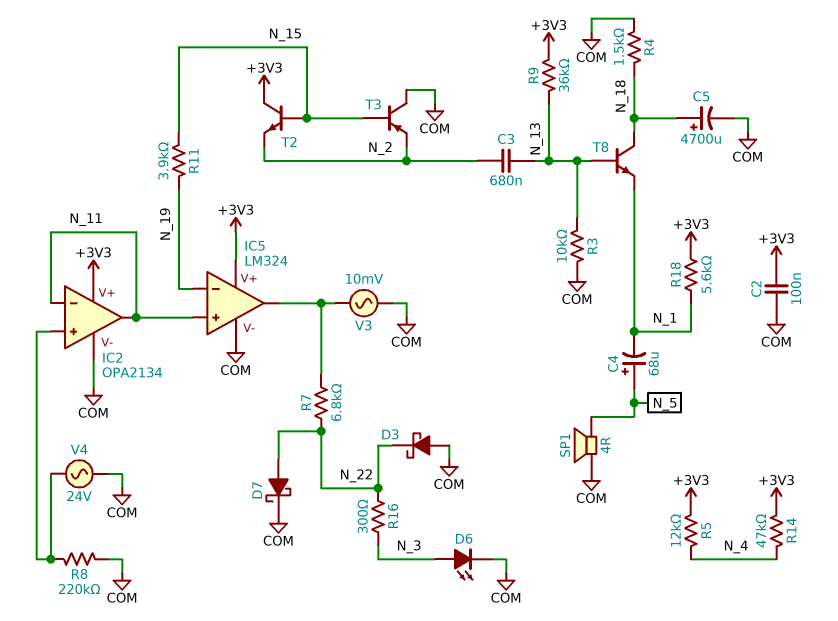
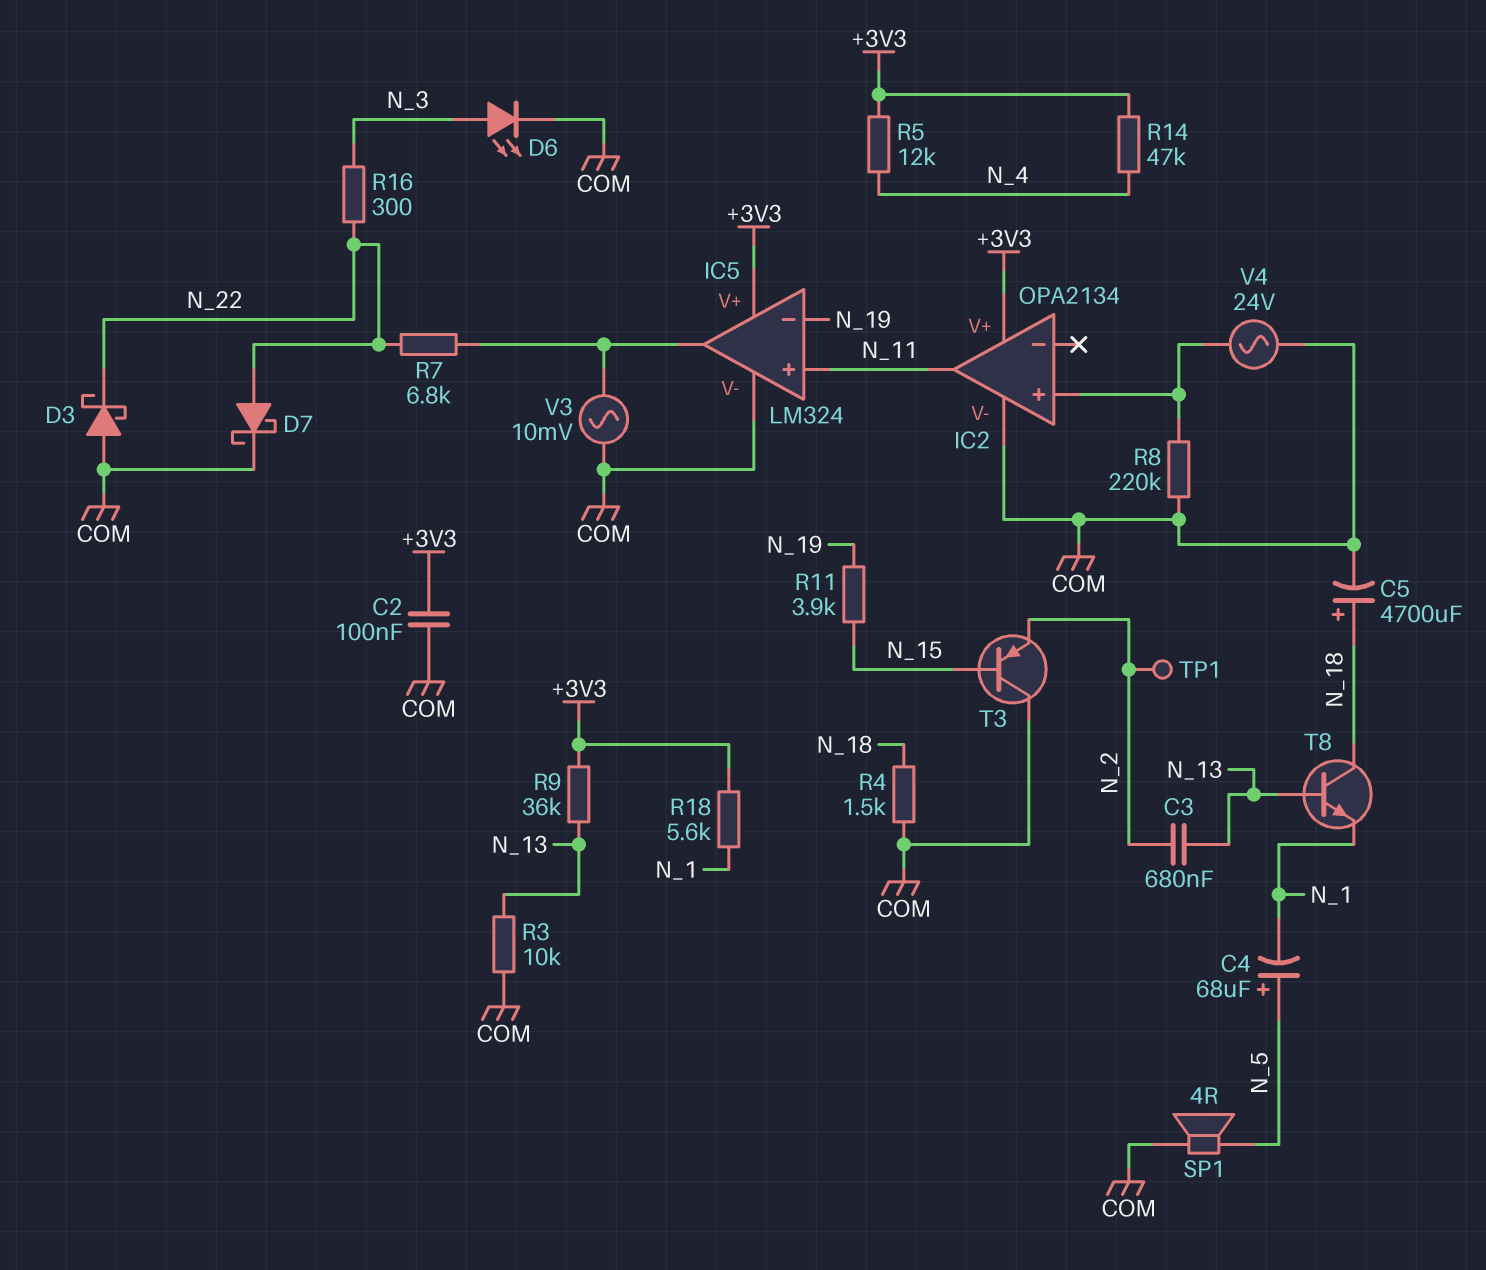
IC2 pin in-: N_11 -> none
T2: NPN (B N_15, C +3V3, E N_2) -> none
TP1: none -> test point (N_2)

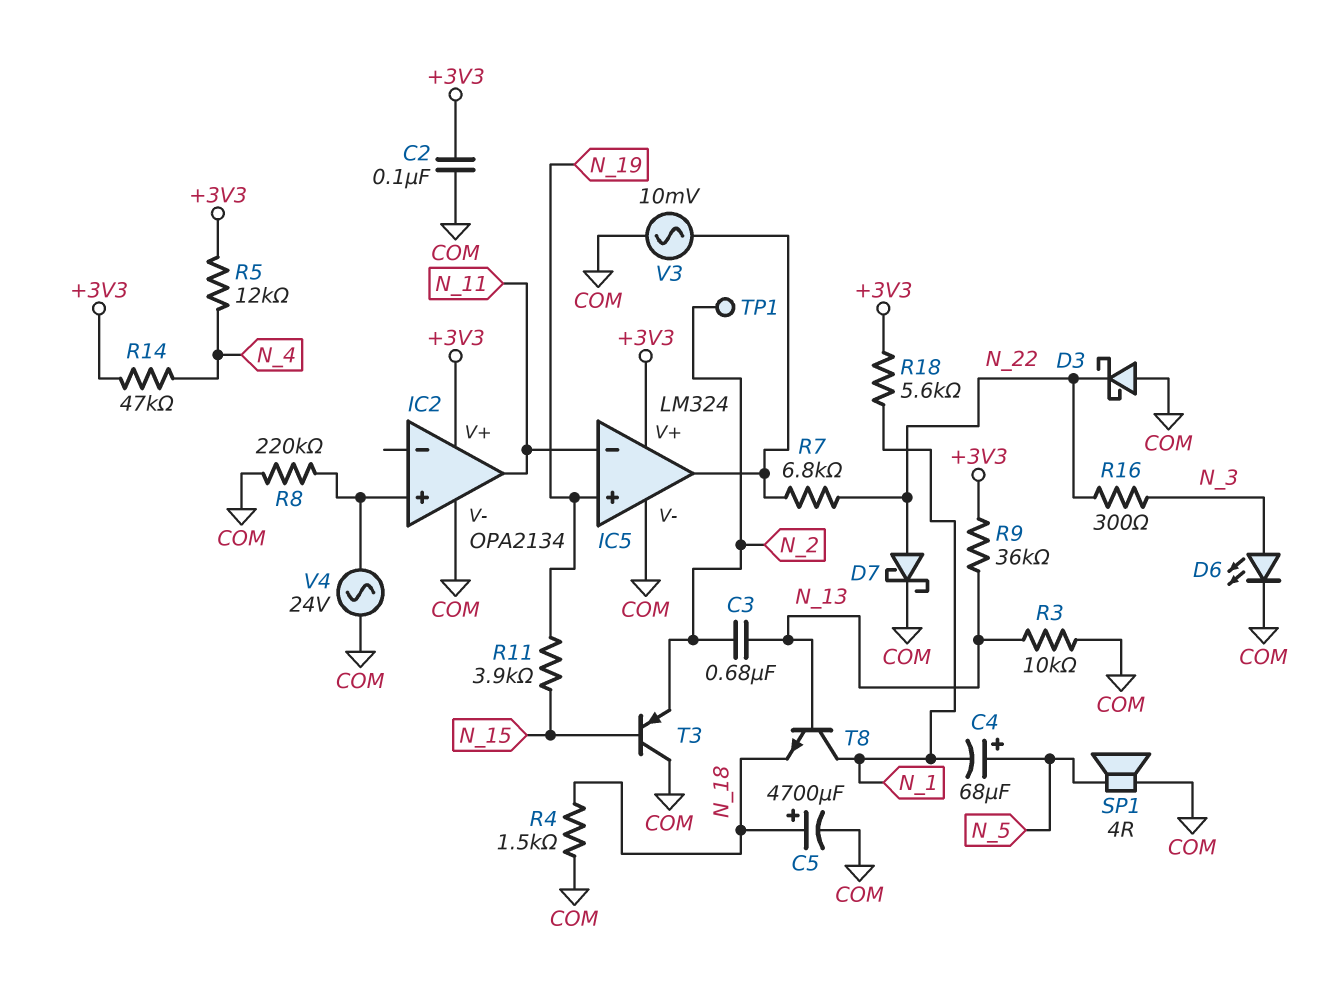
IC5 pin in+: N_11 -> N_19
IC5 pin in-: N_19 -> N_11
T8: NPN (B N_13, C N_18, E N_1) -> NPN (B N_13, C N_1, E N_18)

